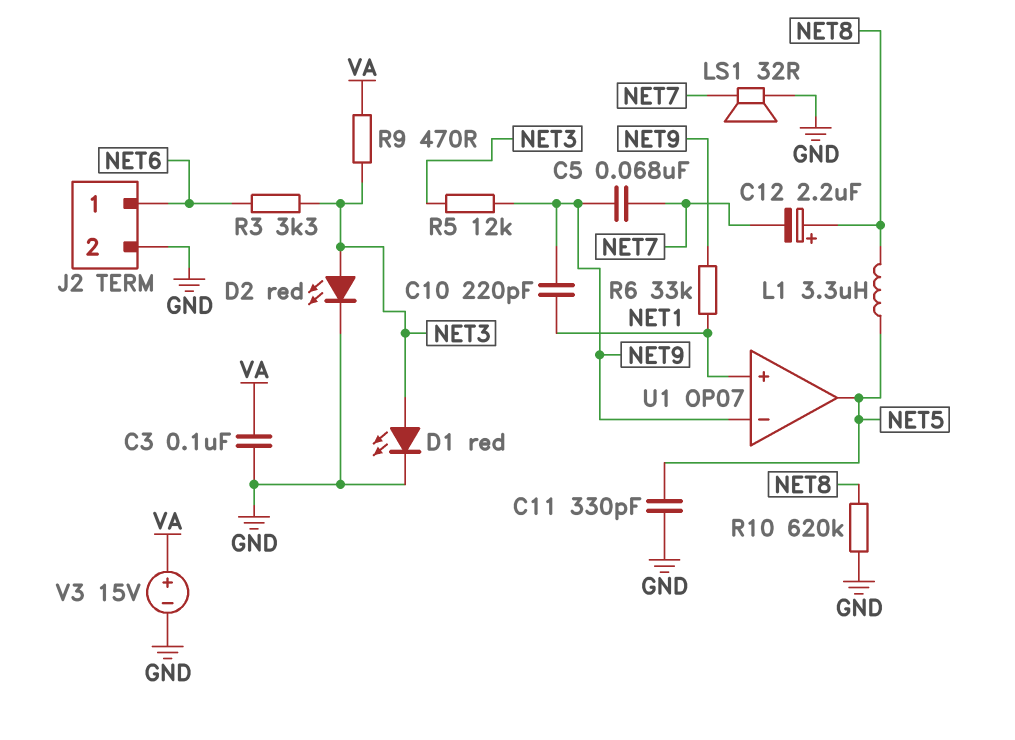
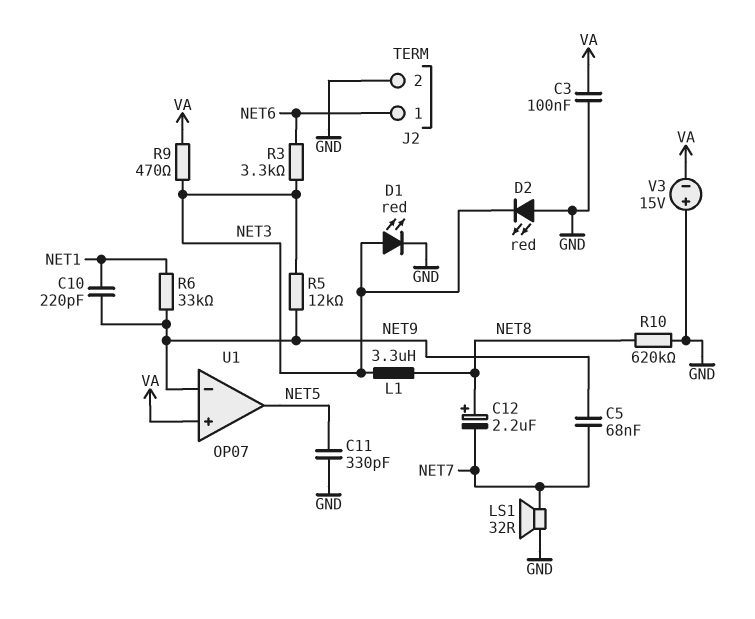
D2: LED red (A NET3, K GND) -> LED red (A GND, K NET3)
L1: 3.3uH (NET5, NET8) -> 3.3uH (NET3, NET8)
U1 pin in+: NET1 -> VA
V3: 15V (plus VA, minus GND) -> 15V (plus GND, minus VA)

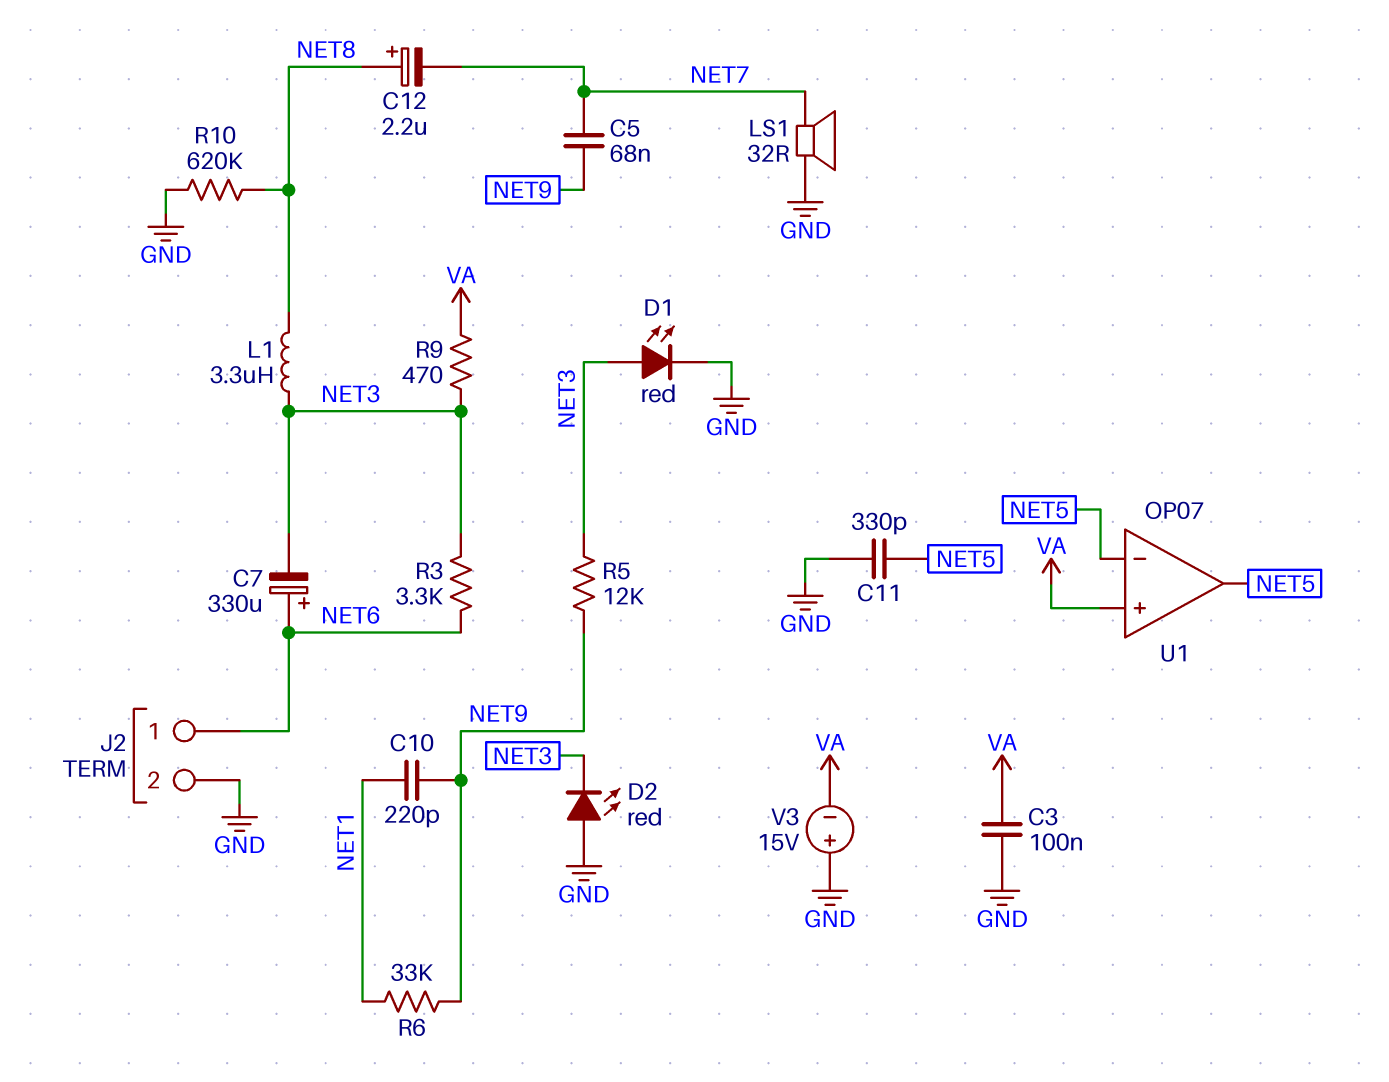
C7: none -> 330uF (plus NET6, minus NET3)
U1 pin in-: NET9 -> NET5

